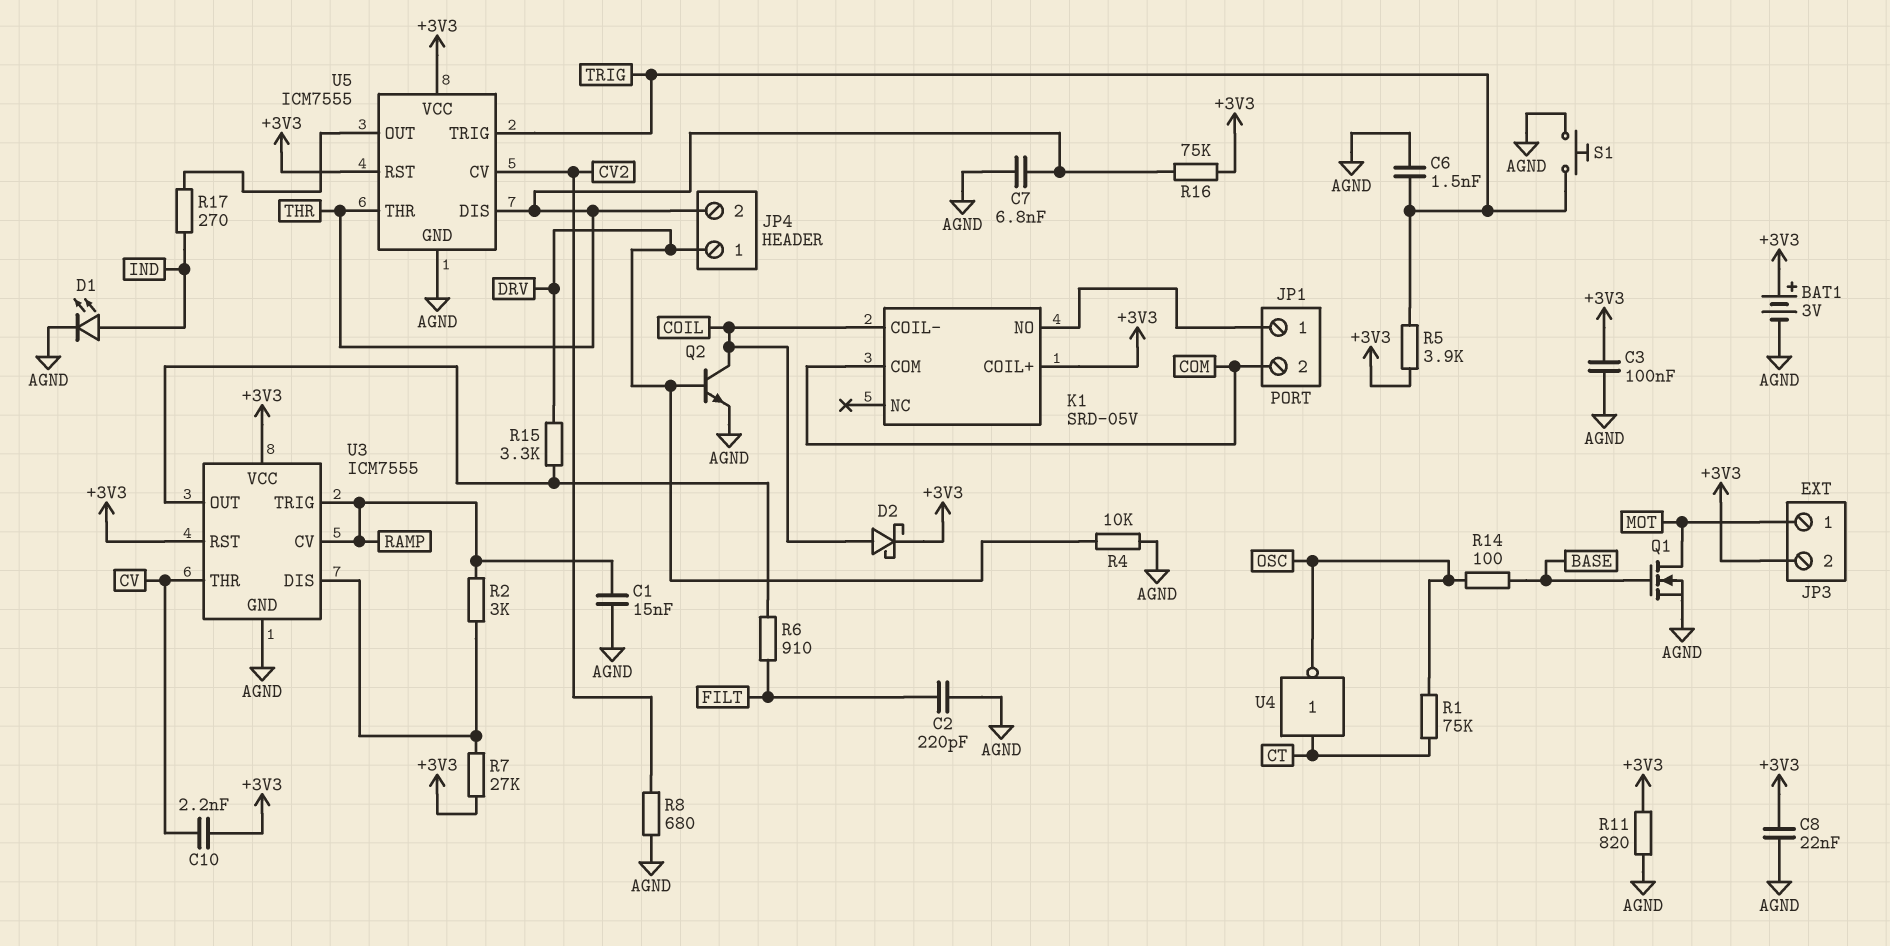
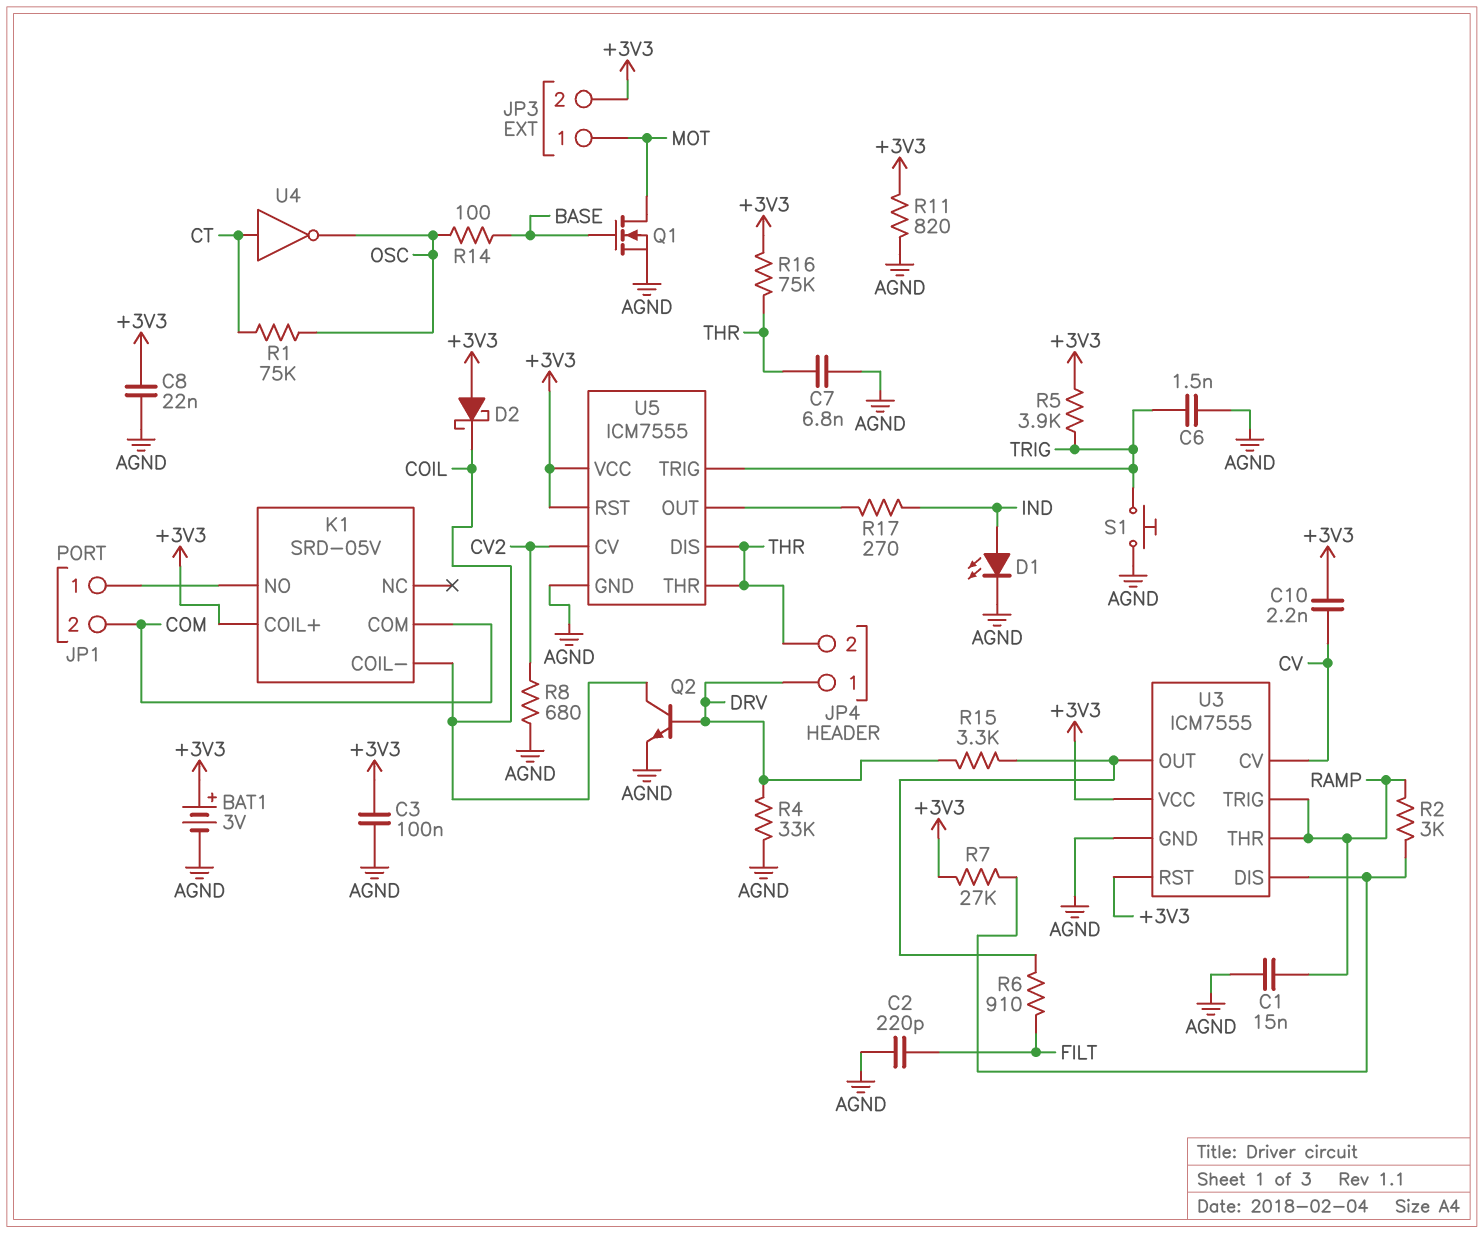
D2: schottky (A COIL, K +3V3) -> schottky (A +3V3, K COIL)
R4: 10k (AGND, DRV) -> 33k (AGND, DRV)
U3 pin CV: RAMP -> CV
U3 pin THR: CV -> RAMP

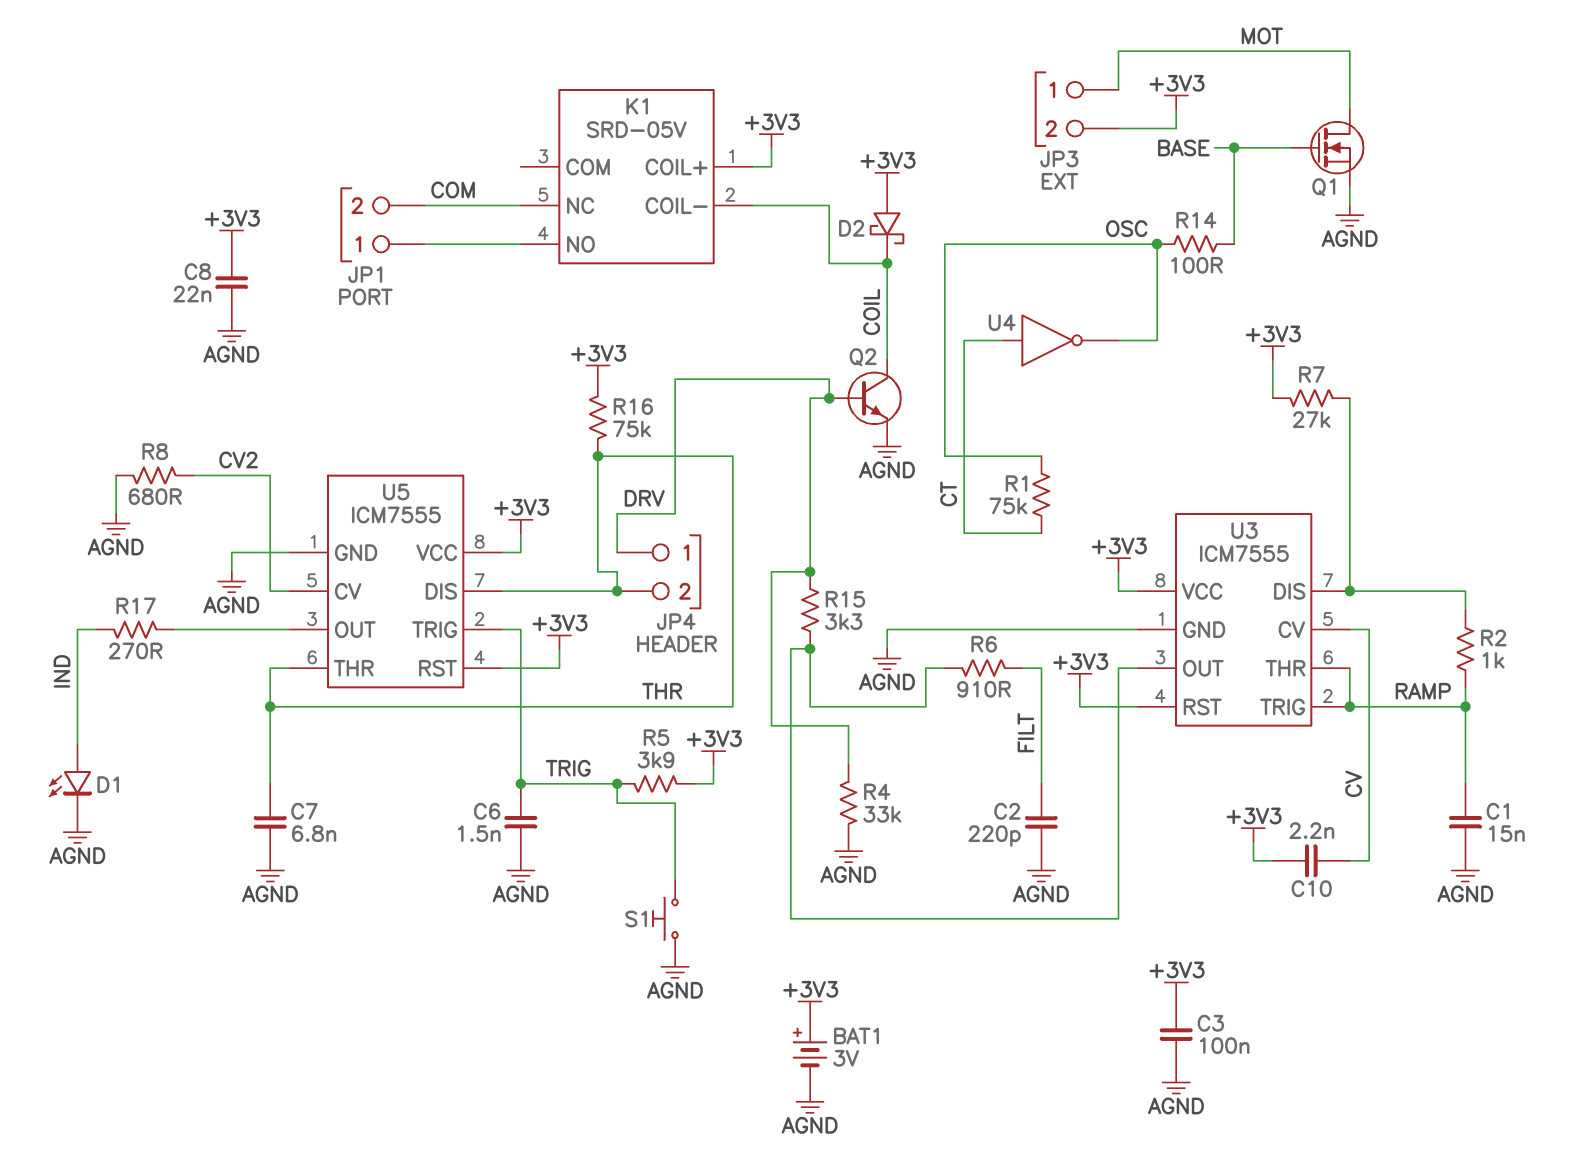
K1 pin COM: COM -> none
K1 pin NC: none -> COM
R2: 3k (RAMP, U3/DIS) -> 1k (RAMP, U3/DIS)
R11: 820 (+3V3, AGND) -> none

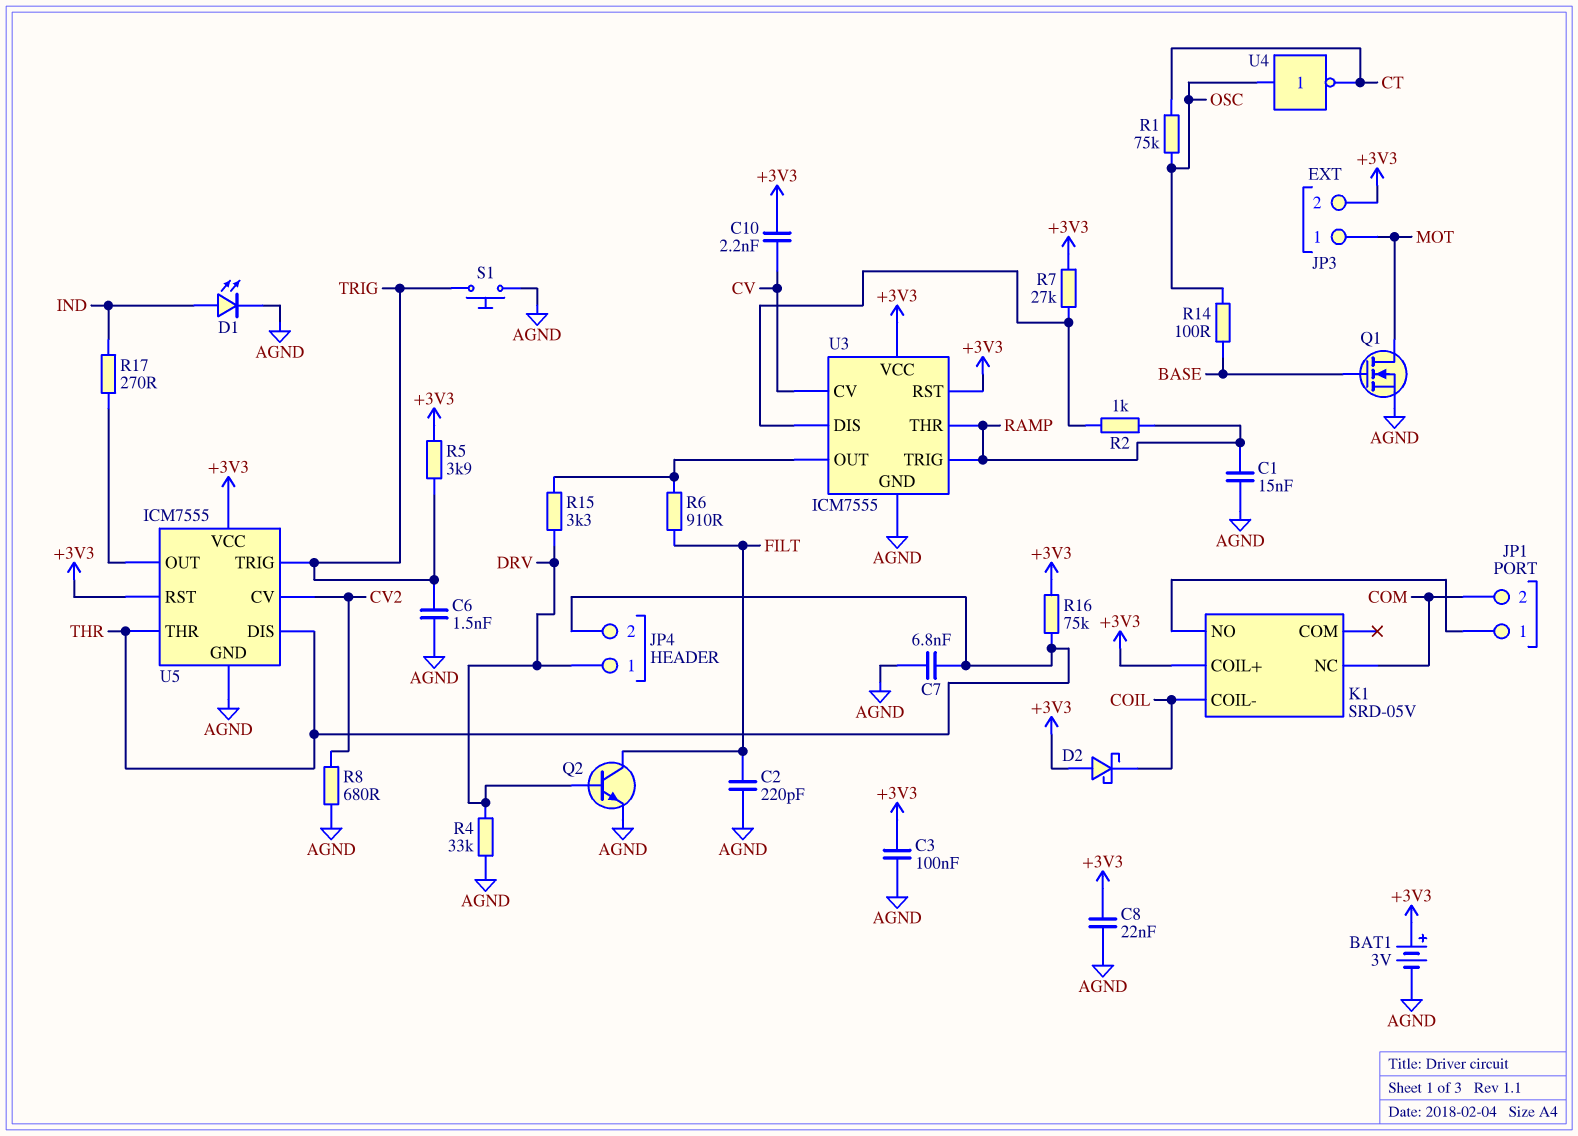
Q2: NPN (B DRV, C COIL, E AGND) -> NPN (B DRV, C FILT, E AGND)
U4: NOT (in CT, out OSC) -> NOT (in OSC, out CT)

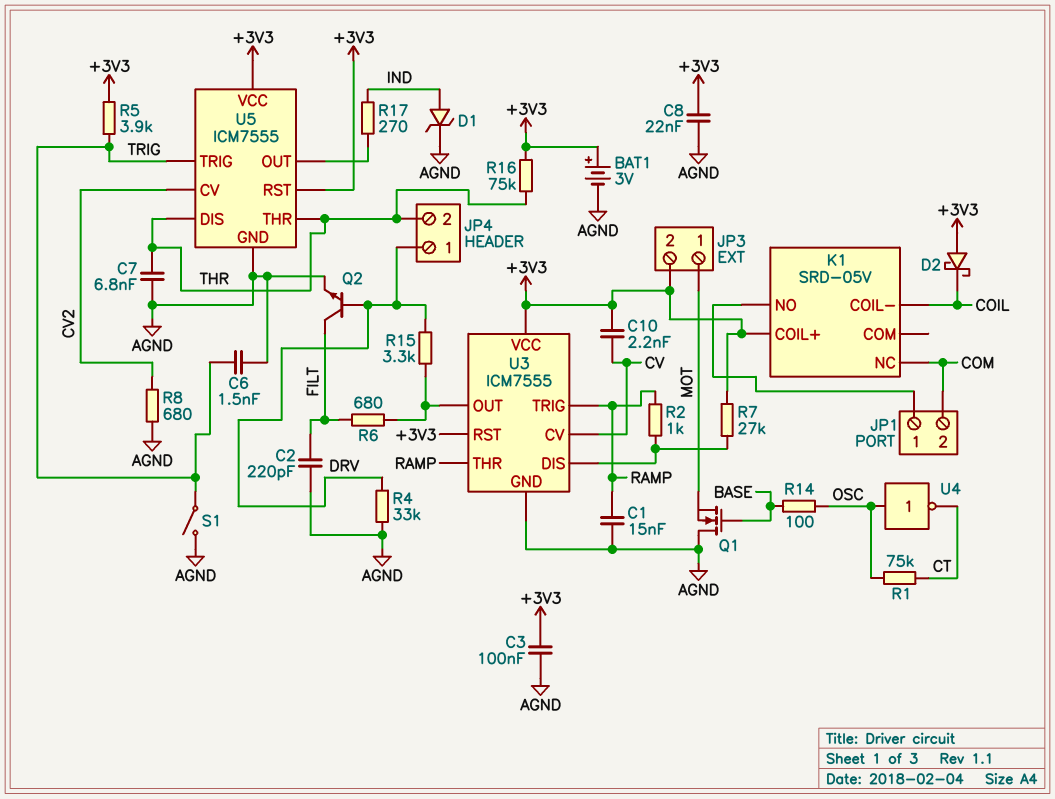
D1: LED (A IND, K AGND) -> zener (A IND, K AGND)
Q1: NMOS (G BASE, D MOT, S AGND) -> NMOS (G BASE, D AGND, S MOT)
R6: 910 (FILT, U3/OUT) -> 680 (FILT, U3/OUT)
S1: button (AGND, TRIG) -> switch (AGND, TRIG)

